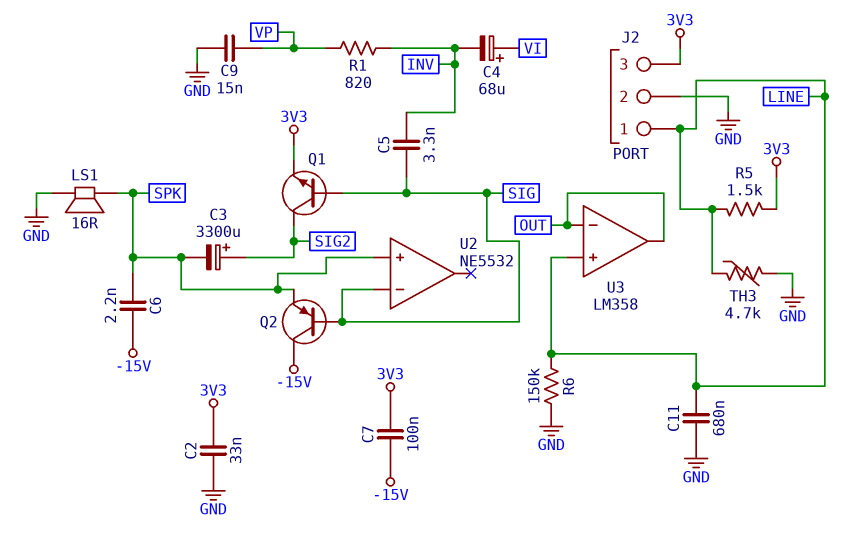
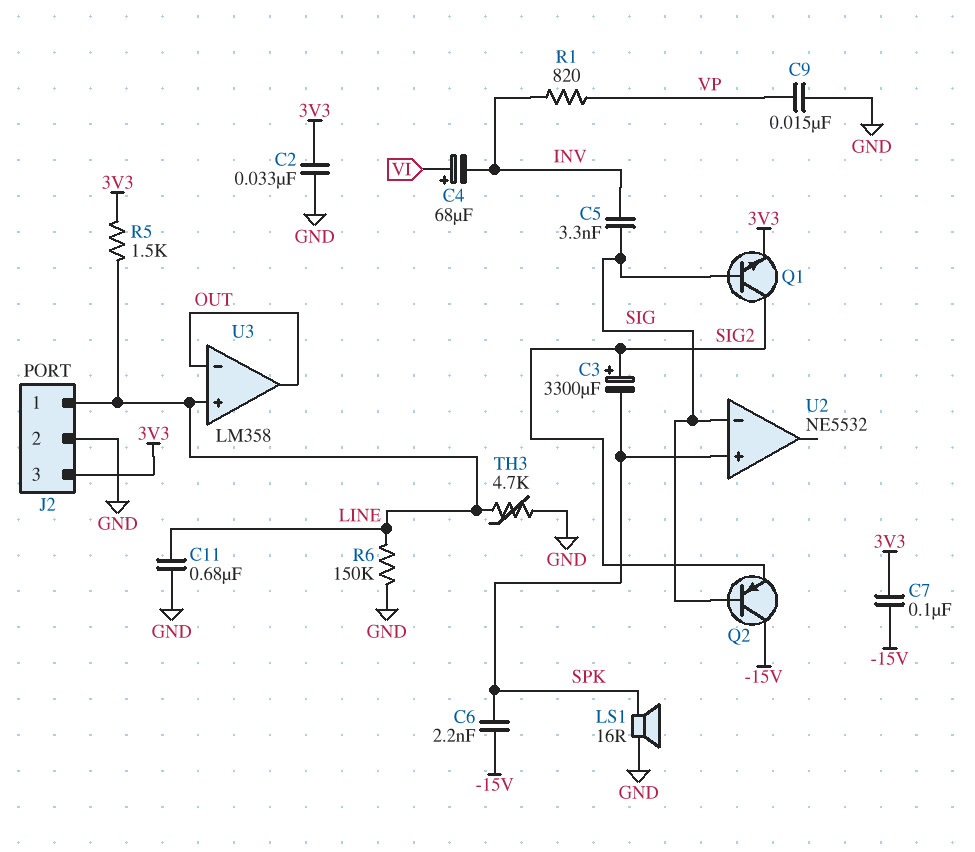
Q2: PNP (B SIG, C -15V, E SPK) -> PNP (B SIG, C -15V, E SIG2)

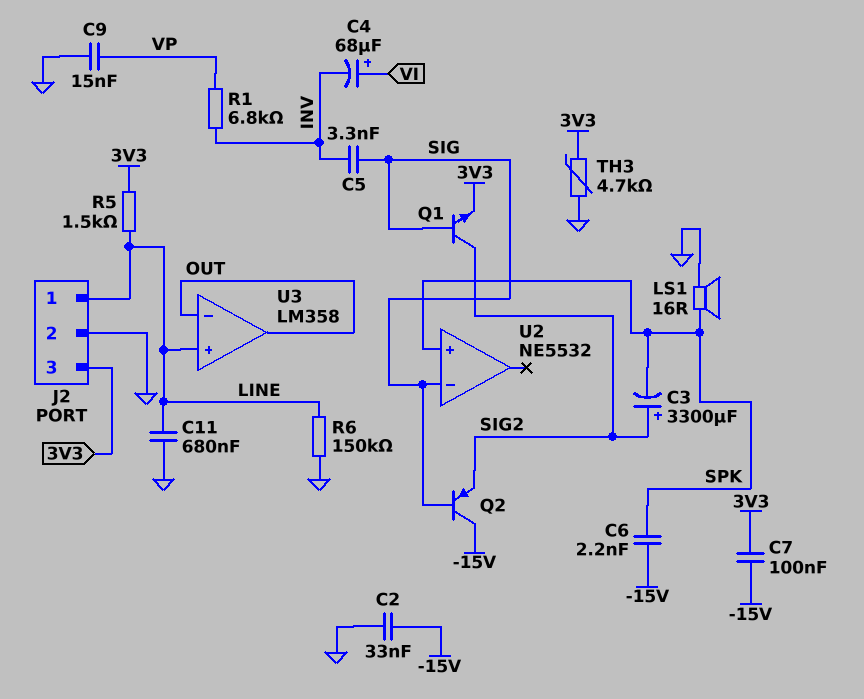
C2: 33nF (3V3, GND) -> 33nF (-15V, GND)
R1: 820 (INV, VP) -> 6.8k (INV, VP)
TH3: 4.7k (GND, LINE) -> 4.7k (3V3, GND)

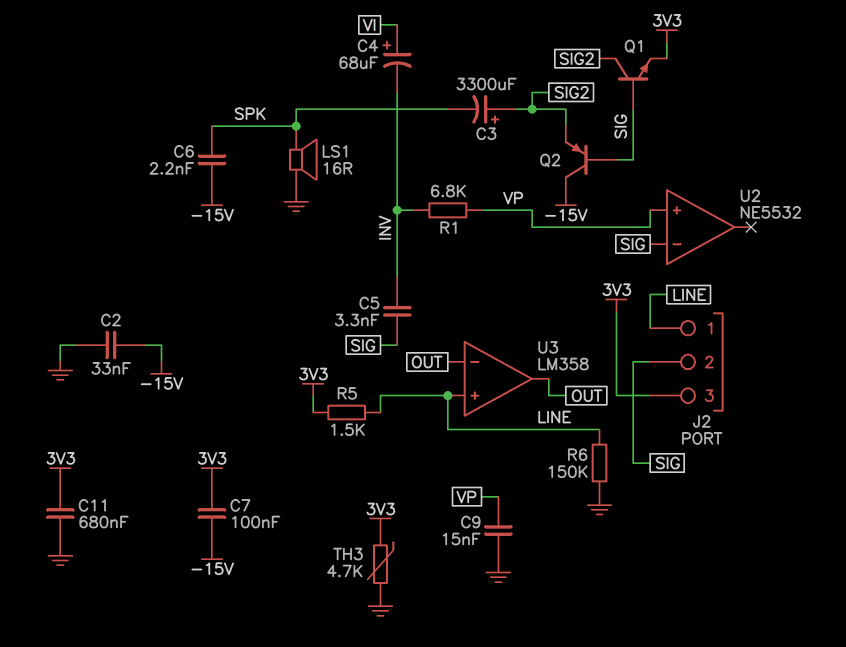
C11: 680nF (GND, LINE) -> 680nF (3V3, GND)
J2 pin 2: GND -> SIG
U2 pin in+: SPK -> VP

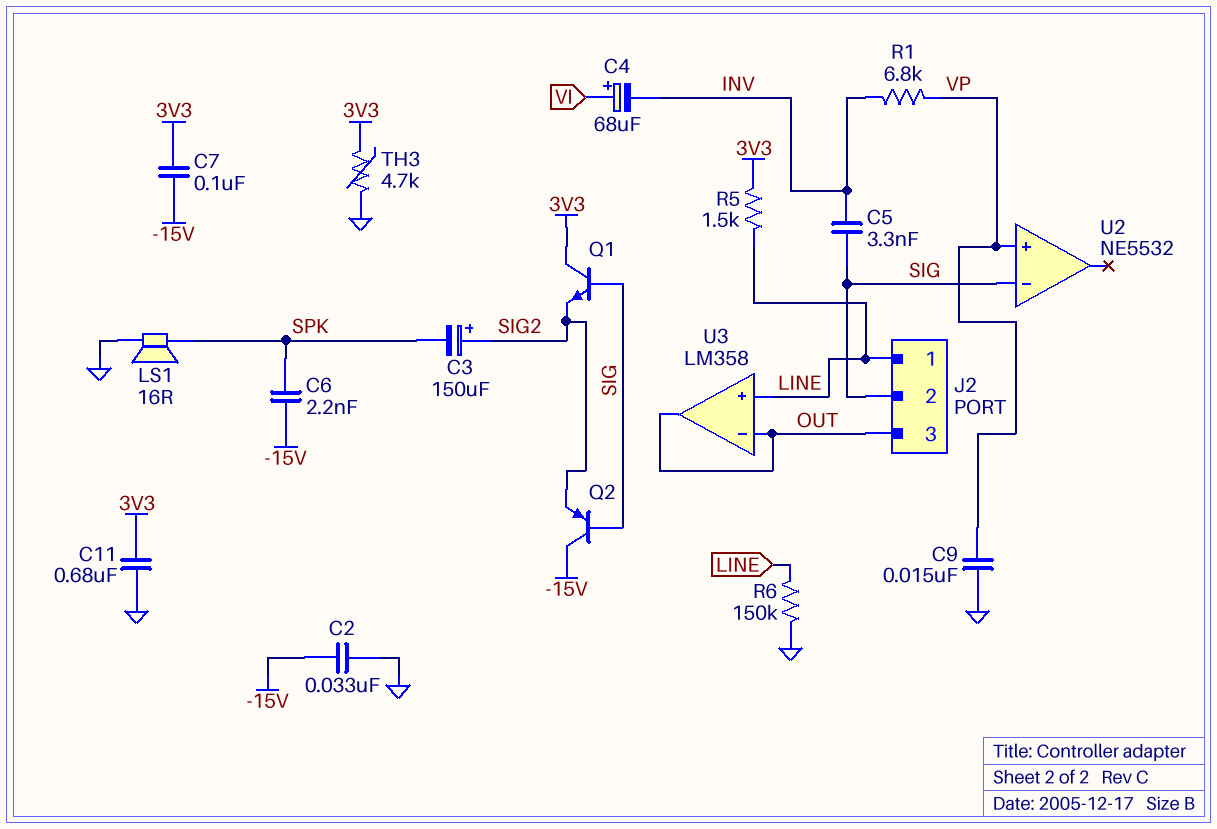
C3: 3300uF (plus SIG2, minus SPK) -> 150uF (plus SIG2, minus SPK)
J2 pin 3: 3V3 -> OUT
Q1: NPN (B SIG, C SIG2, E 3V3) -> NPN (B SIG, C 3V3, E SIG2)

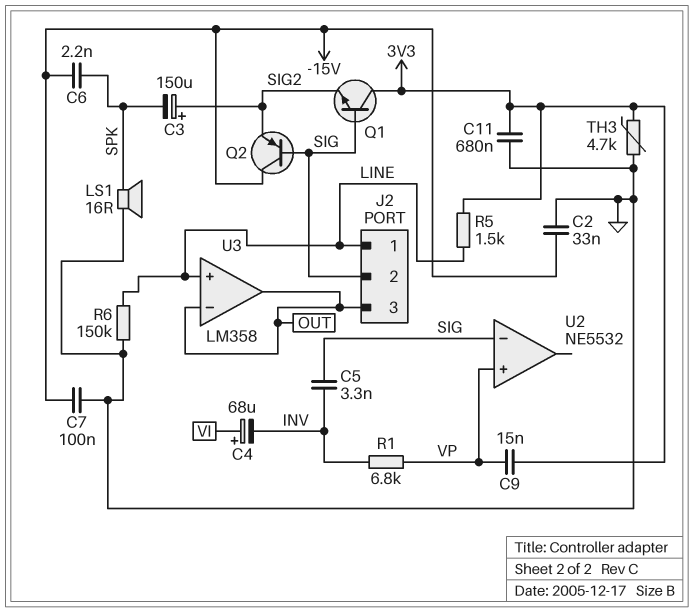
C7: 100nF (-15V, 3V3) -> 100nF (-15V, GND)
C9: 15nF (GND, VP) -> 15nF (3V3, VP)

